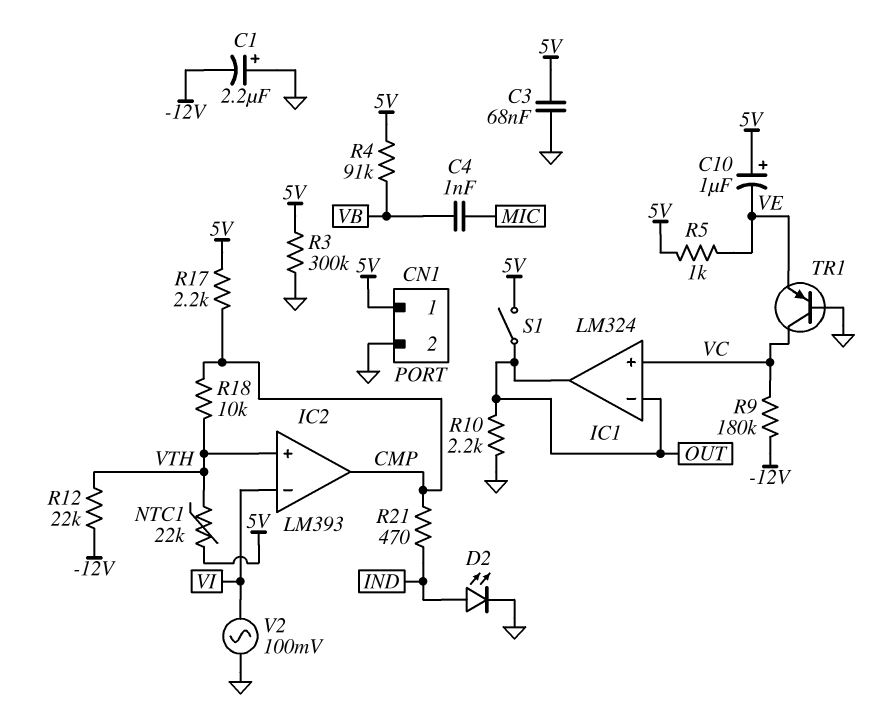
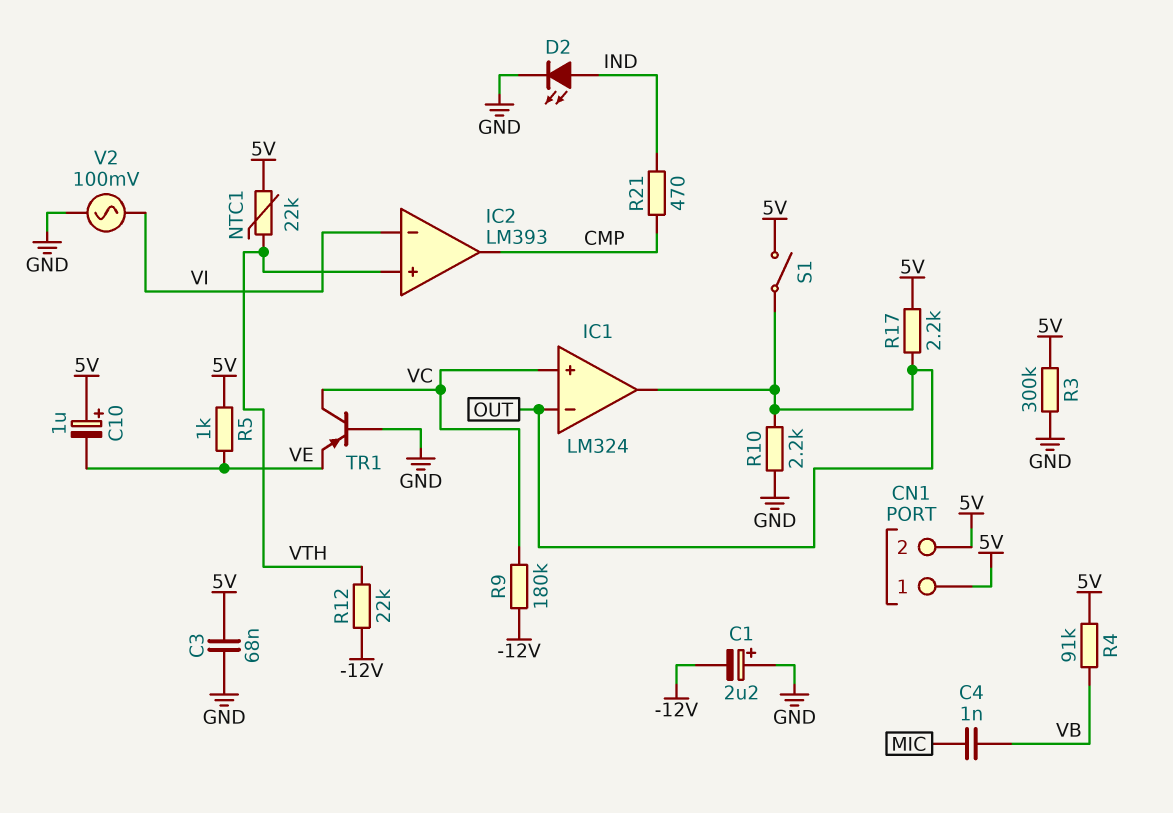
CN1 pin 2: GND -> 5V
R17: 2.2k (5V, CMP) -> 2.2k (5V, OUT)
R18: 10k (CMP, VTH) -> none

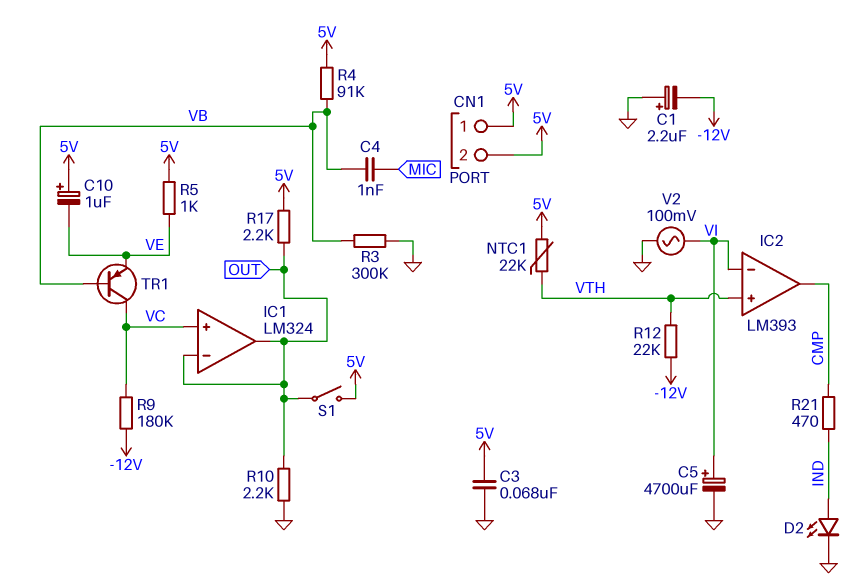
C5: none -> 4700uF (plus VI, minus GND)
R3: 300k (5V, GND) -> 300k (GND, VB)
TR1: PNP (B GND, C VC, E VE) -> PNP (B VB, C VC, E VE)

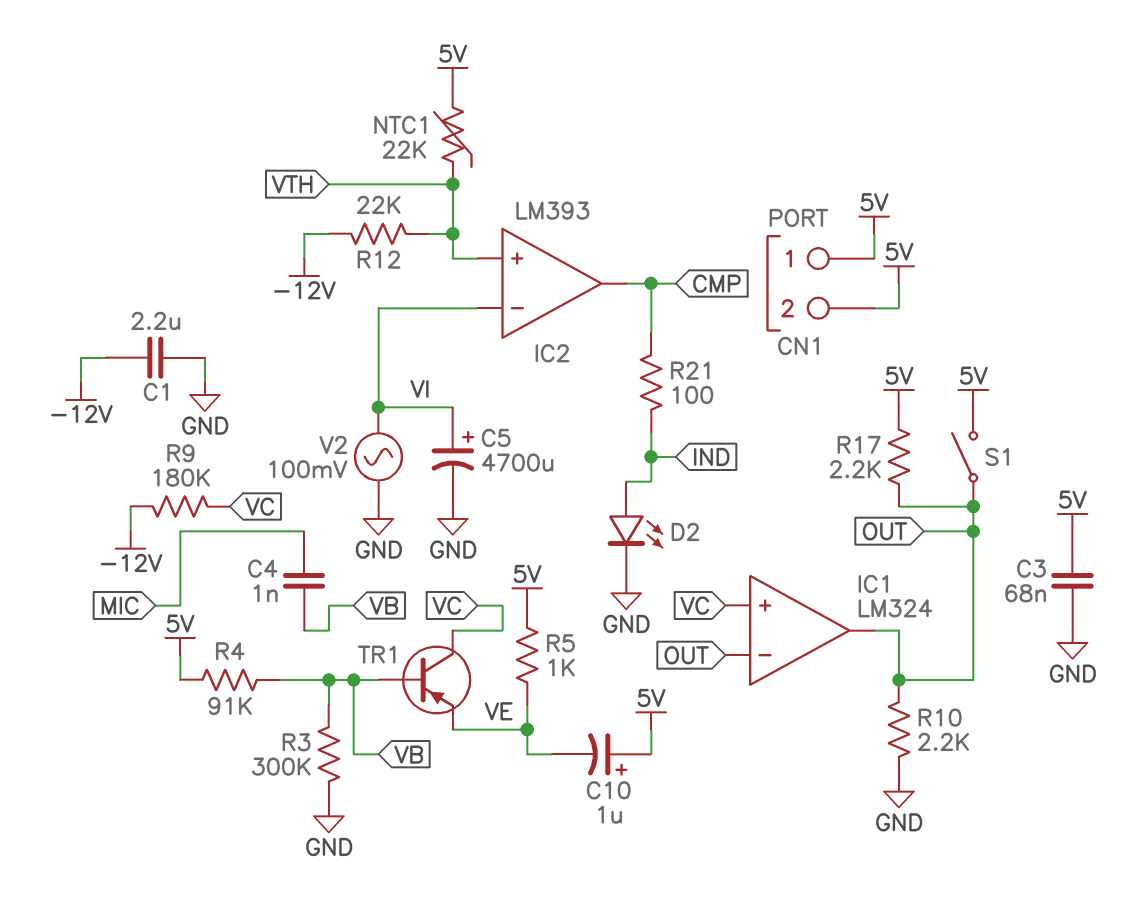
C1: 2.2uF (plus GND, minus -12V) -> 2.2uF (-12V, GND)
R21: 470 (CMP, IND) -> 100 (CMP, IND)

